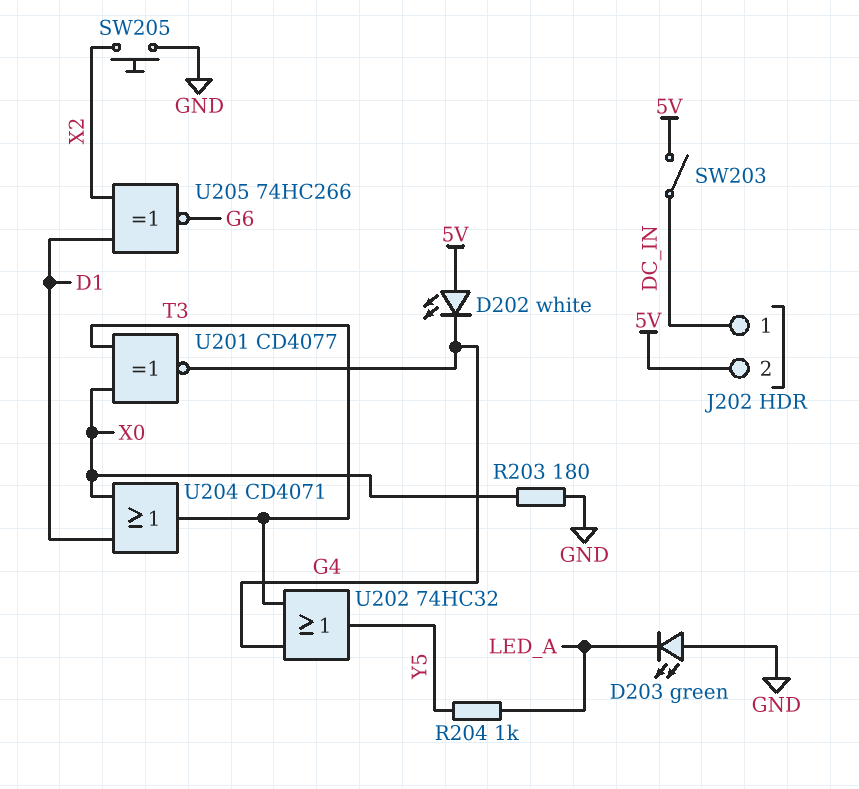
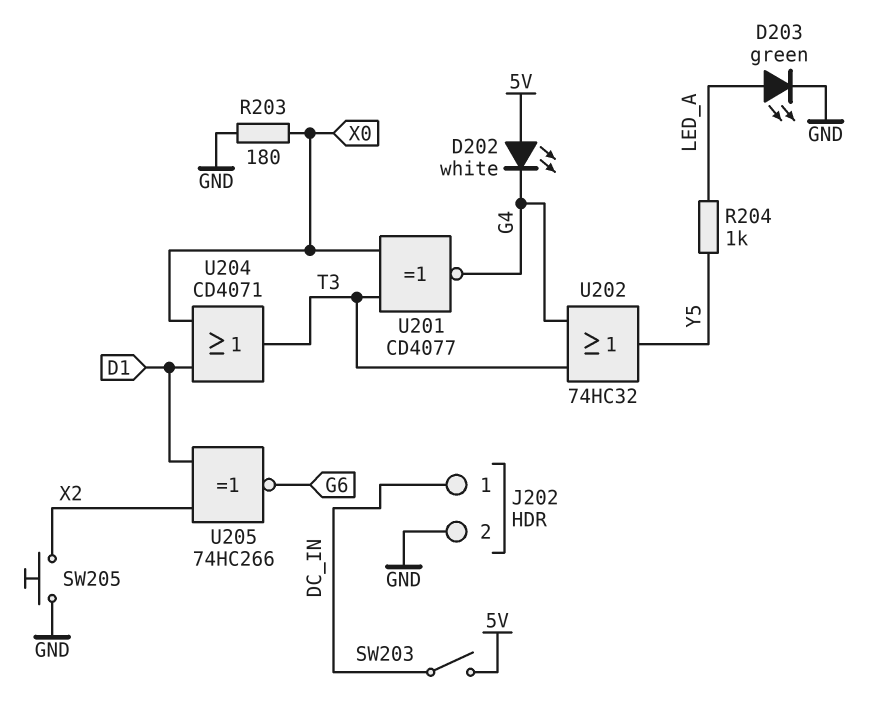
D203: LED green (A GND, K LED_A) -> LED green (A LED_A, K GND)
J202 pin 2: 5V -> GND

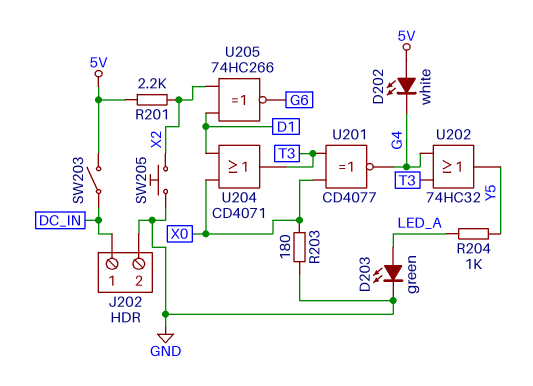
R201: none -> 2.2k (5V, X2)

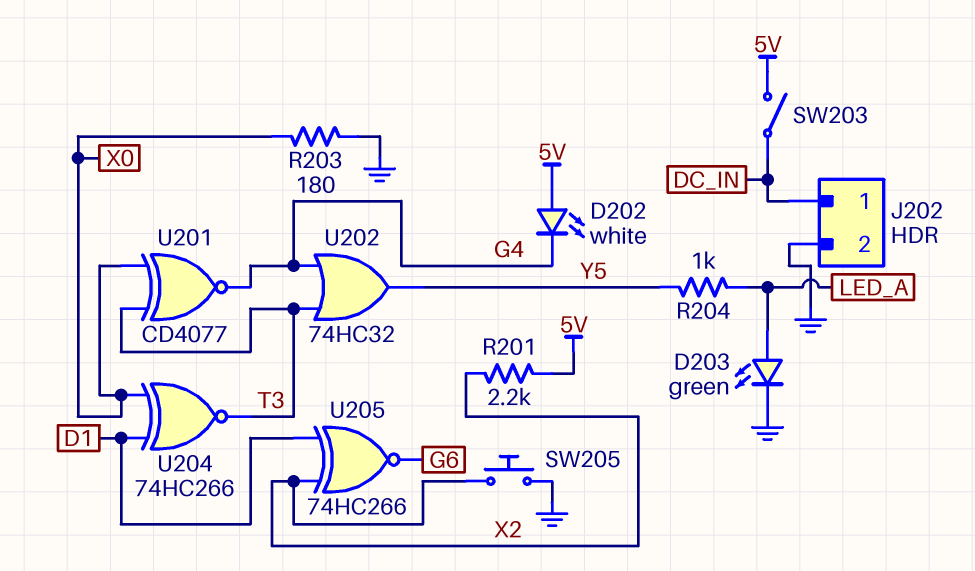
U204: OR CD4071 (in D1, in X0, out T3) -> XNOR 74HC266 (in D1, in X0, out T3)

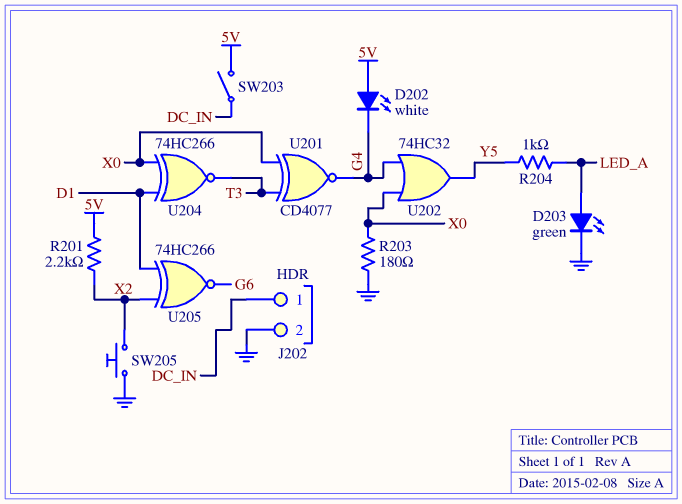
U202: OR 74HC32 (in G4, in T3, out Y5) -> OR 74HC32 (in G4, in X0, out Y5)

